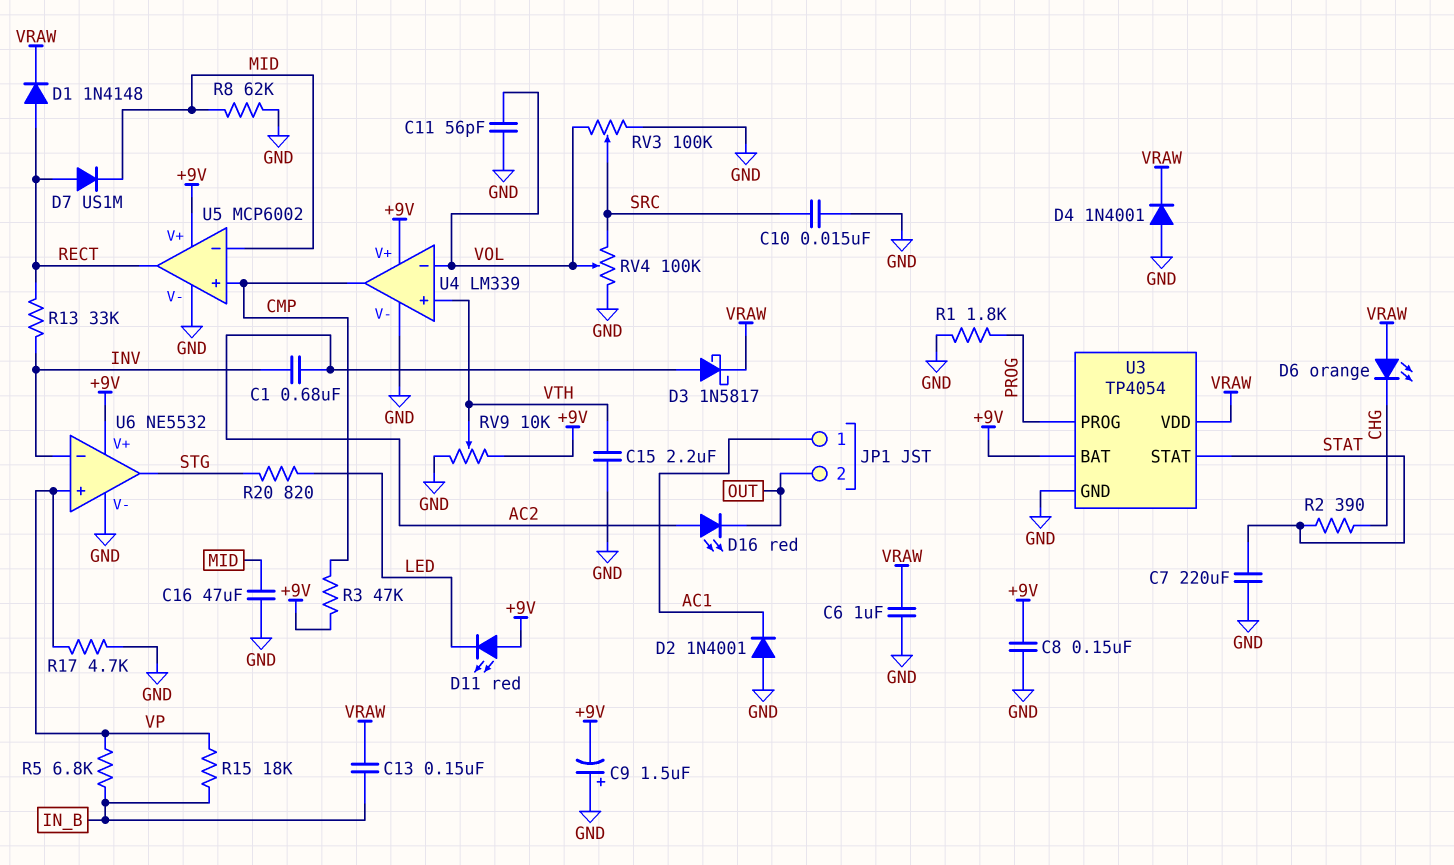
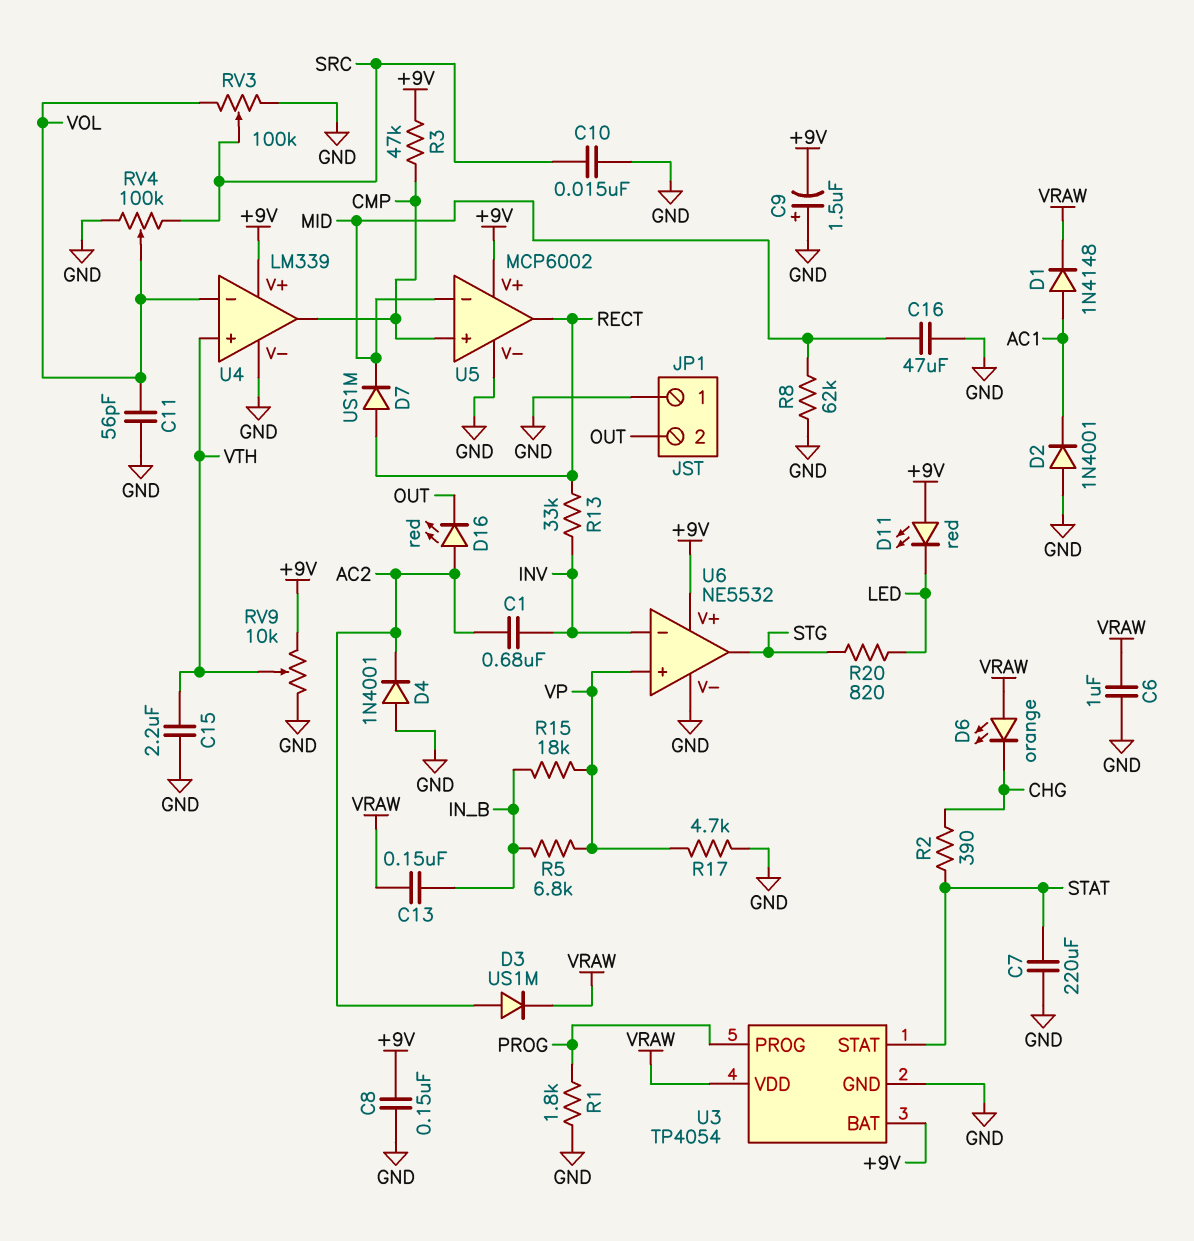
D1: diode 1N4148 (A RECT, K VRAW) -> diode 1N4148 (A AC1, K VRAW)
D3: schottky 1N5817 (A AC2, K VRAW) -> diode US1M (A AC2, K VRAW)
D4: diode 1N4001 (A GND, K VRAW) -> diode 1N4001 (A GND, K AC2)
JP1 pin 1: AC1 -> GND

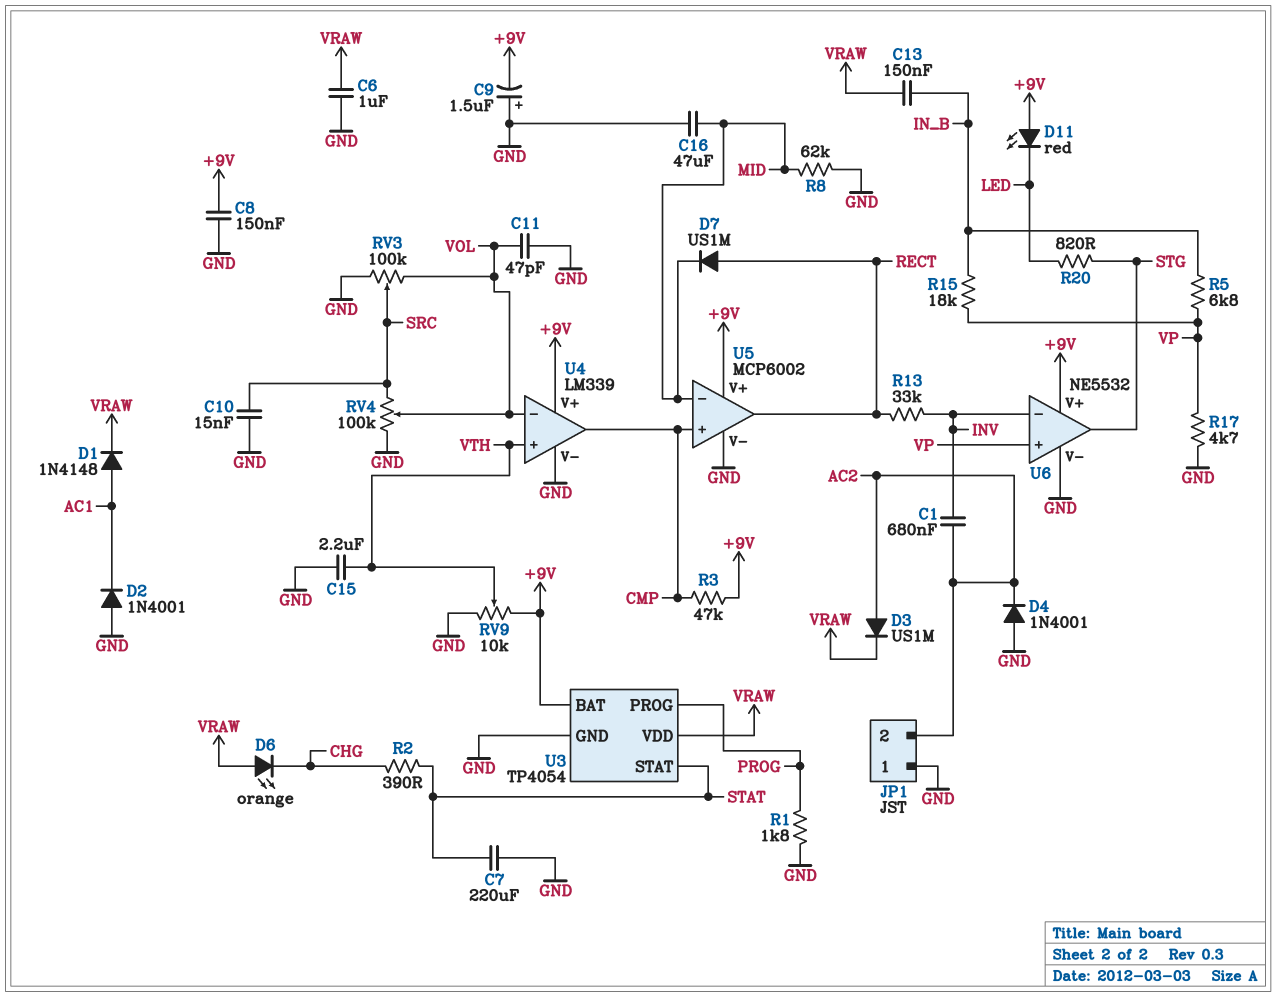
C11: 56pF (GND, VOL) -> 47pF (GND, VOL)
D16: LED red (A AC2, K OUT) -> none
JP1 pin 2: OUT -> AC2

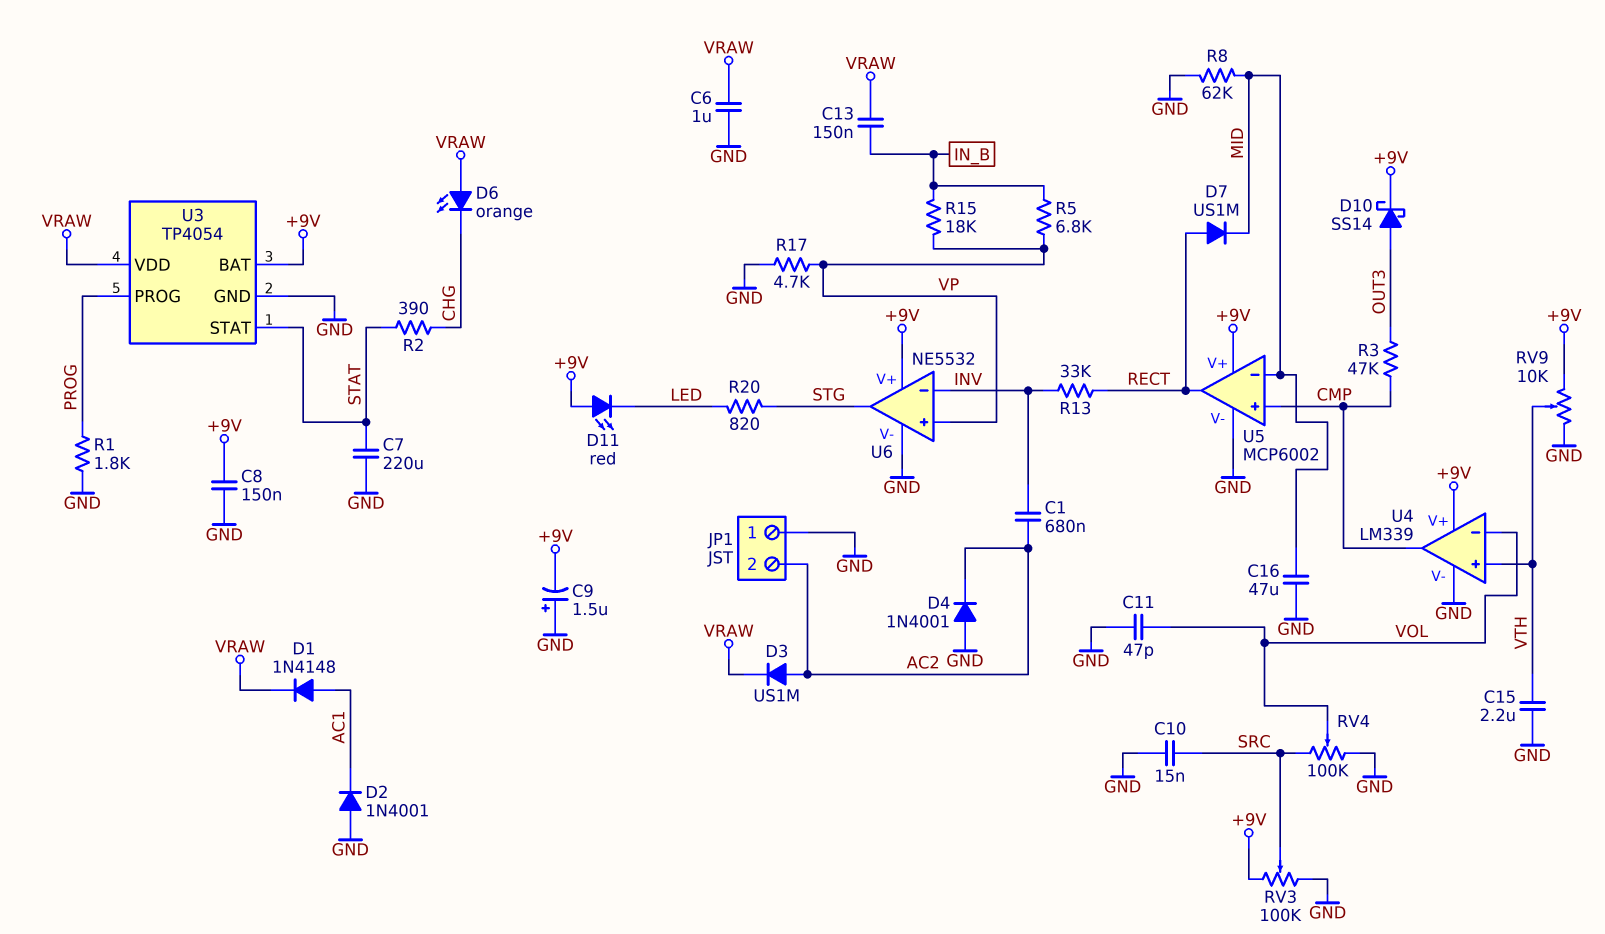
D10: none -> schottky SS14 (A OUT3, K +9V)
R3: 47k (+9V, CMP) -> 47k (CMP, OUT3)
RV3: 100k (GND, VOL, wiper SRC) -> 100k (+9V, GND, wiper SRC)

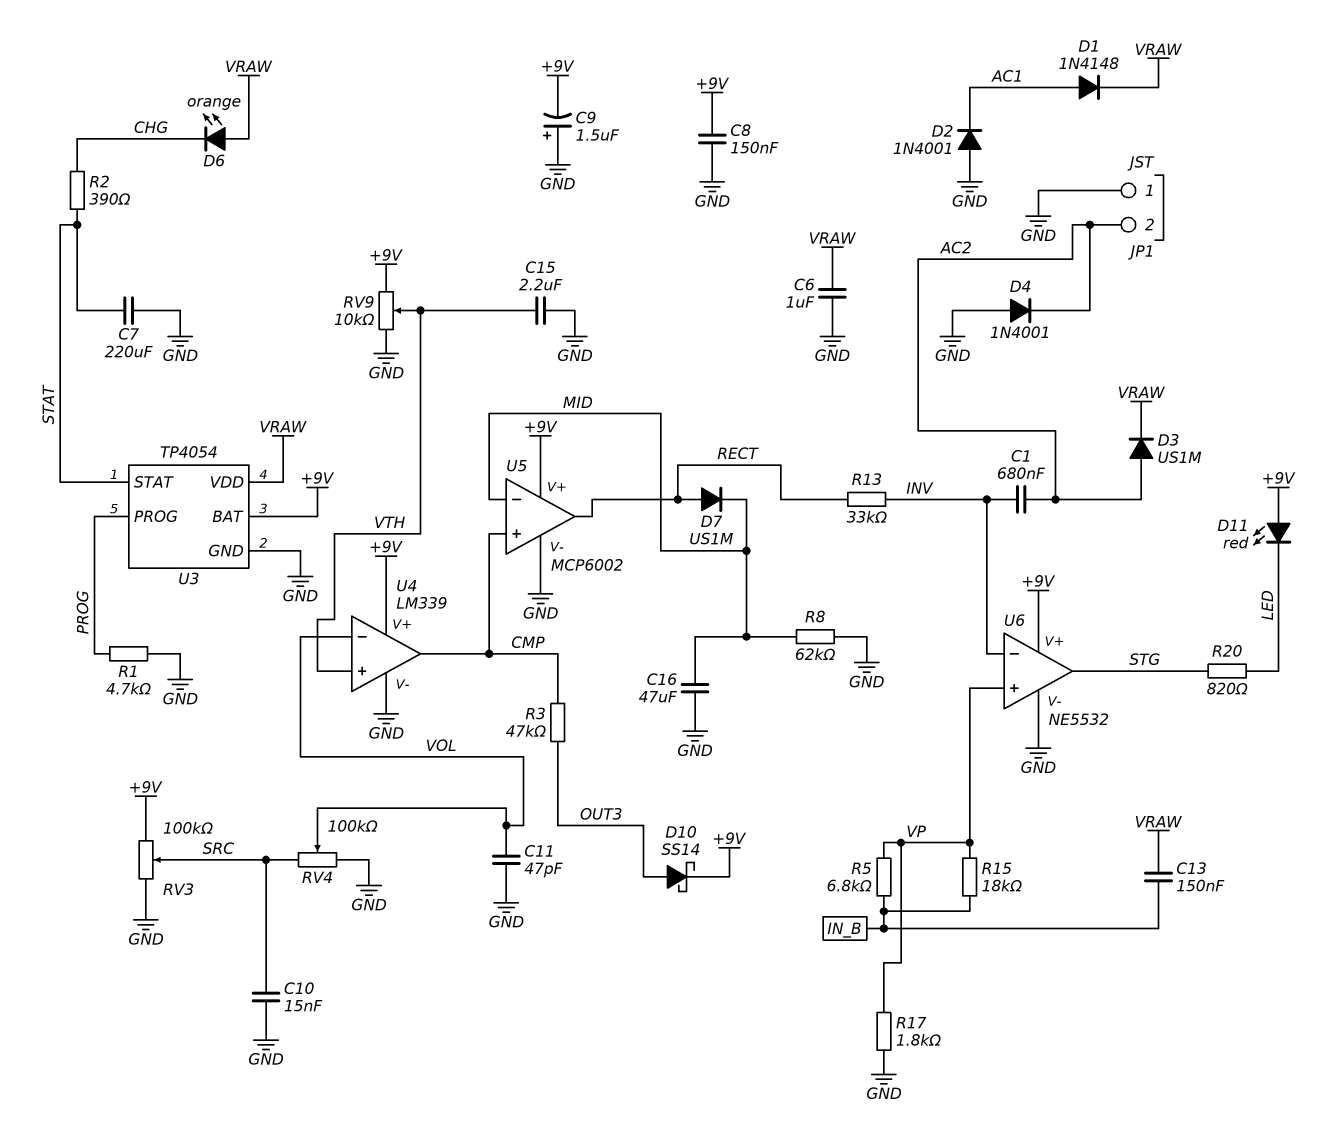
R1: 1.8k (GND, PROG) -> 4.7k (GND, PROG)
R17: 4.7k (GND, VP) -> 1.8k (GND, VP)

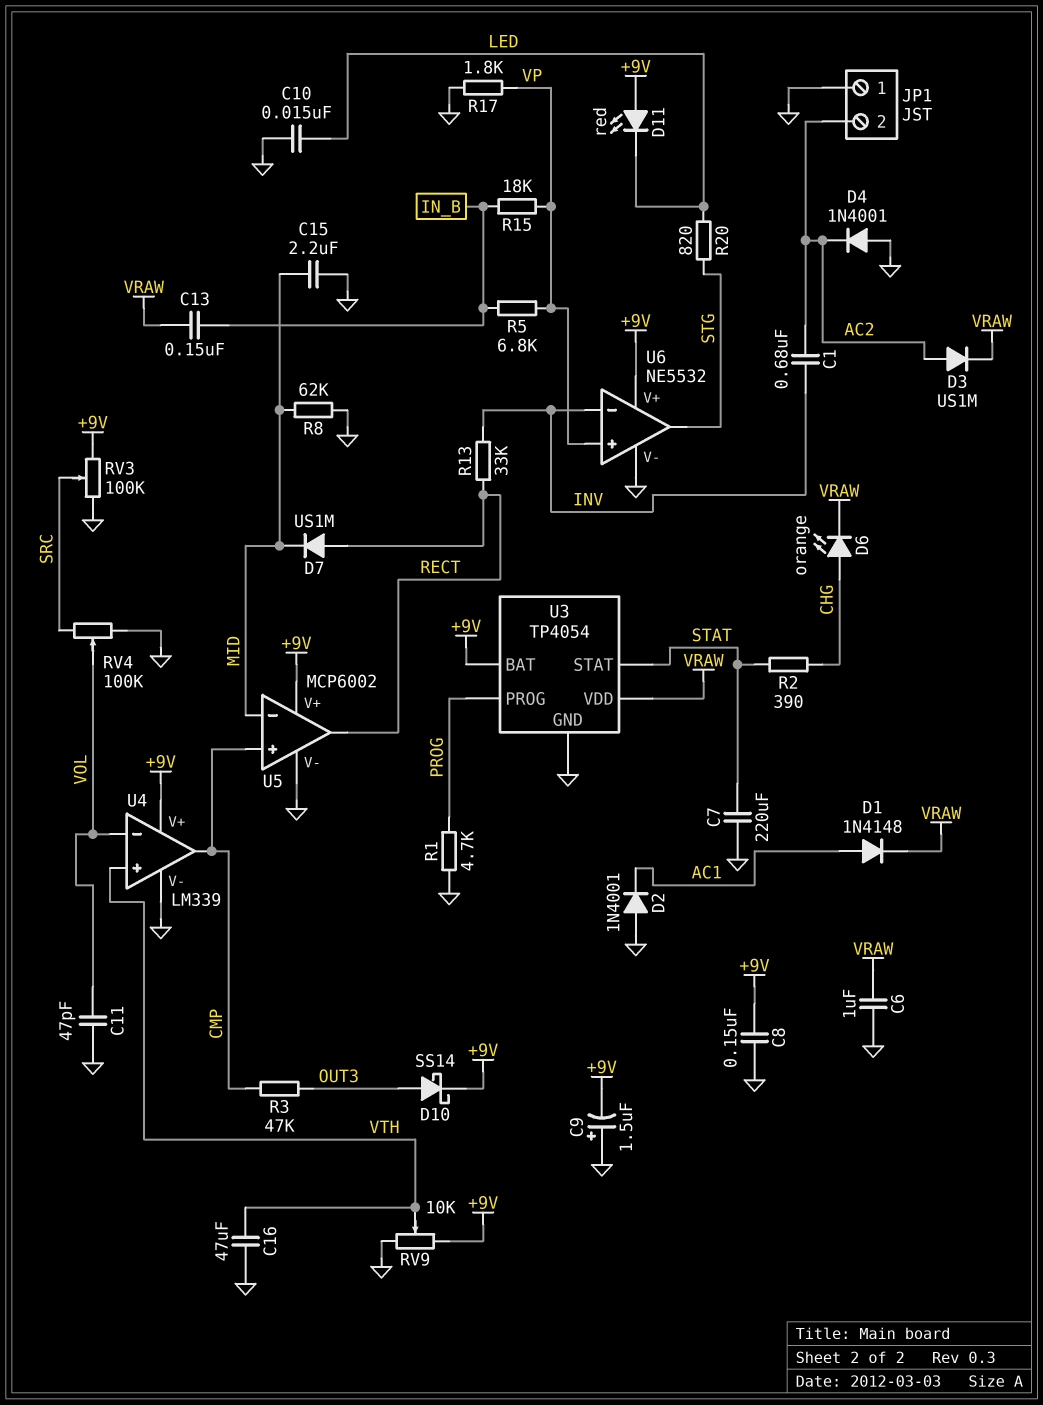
C10: 15nF (GND, SRC) -> 15nF (GND, LED)
C15: 2.2uF (GND, VTH) -> 2.2uF (GND, MID)
C16: 47uF (GND, MID) -> 47uF (GND, VTH)
D6: LED orange (A VRAW, K CHG) -> LED orange (A CHG, K VRAW)

